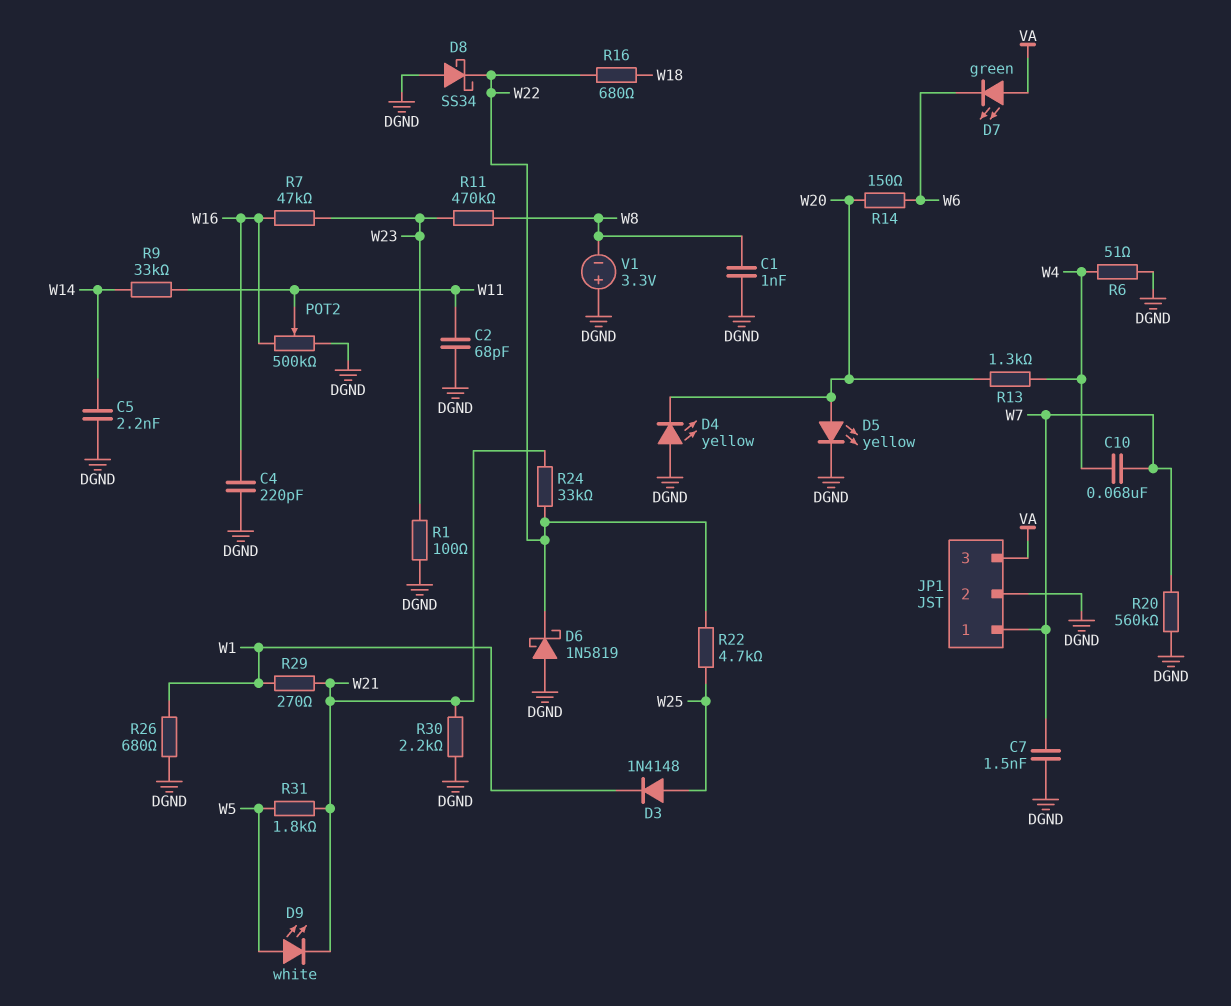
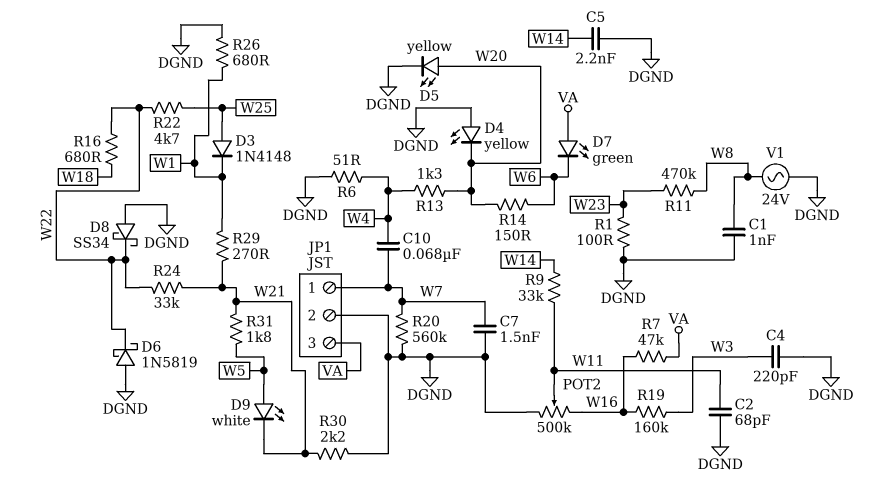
C4: 220pF (DGND, W16) -> 220pF (DGND, W3)
R7: 47k (W16, W23) -> 47k (VA, W16)
R19: none -> 160k (W3, W16)
V1: 3.3V (plus DGND, minus W8) -> AC 24V (DGND, W8)

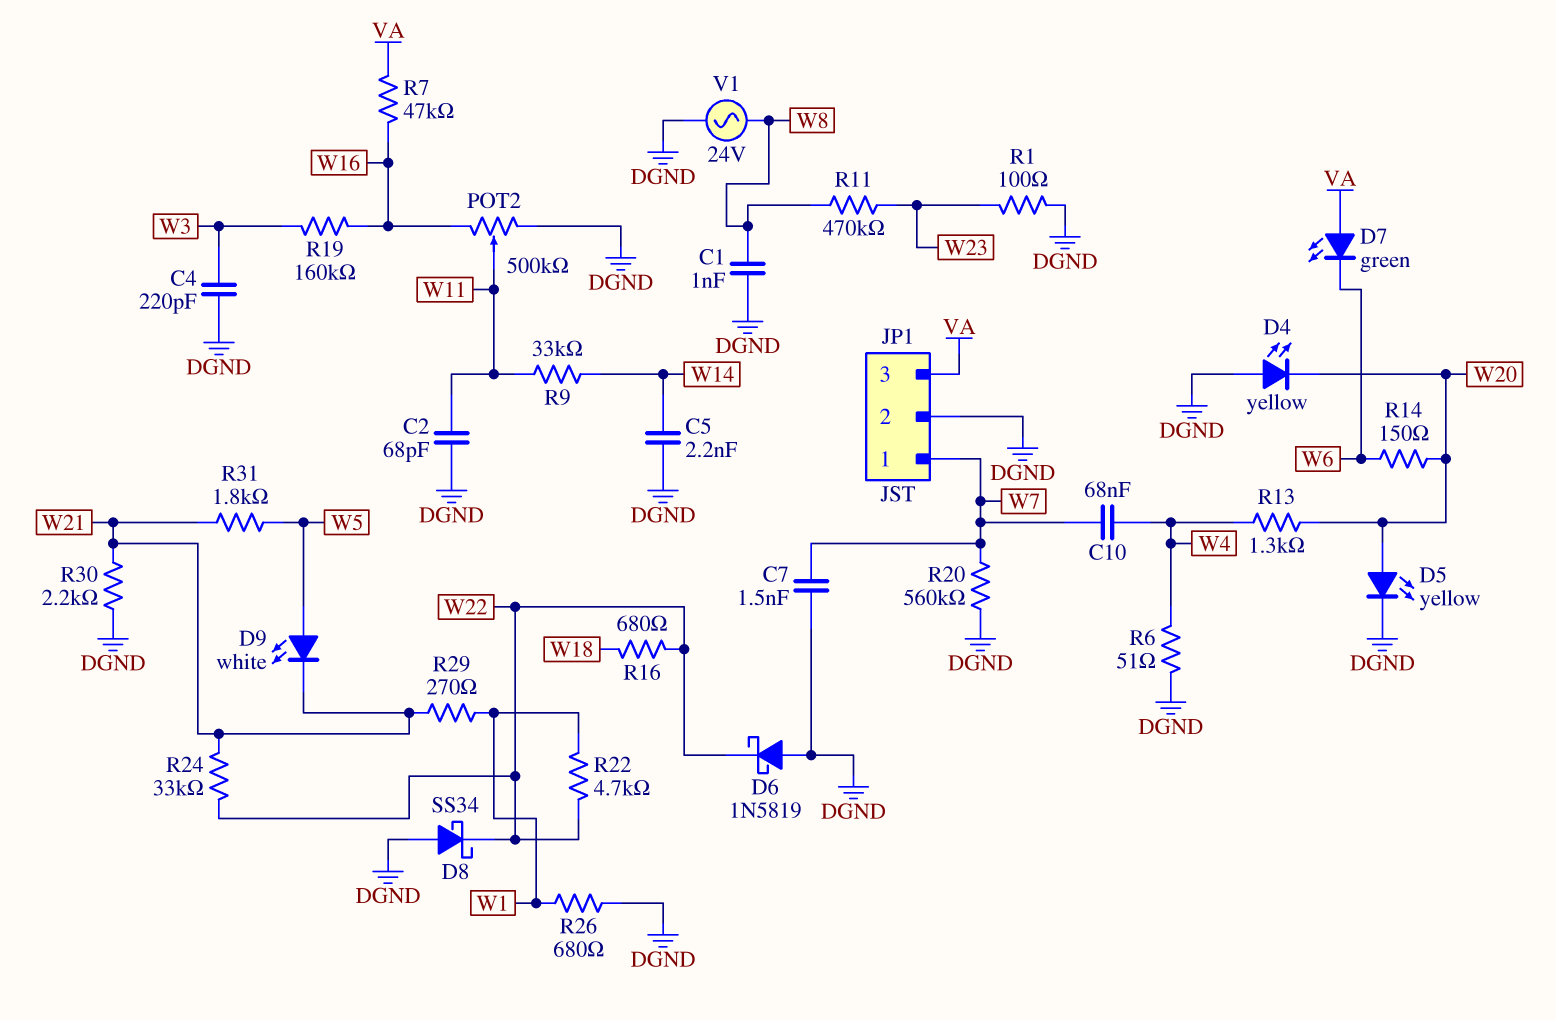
D3: diode 1N4148 (A W25, K W1) -> none
R22: 4.7k (W22, W25) -> 4.7k (W1, W22)

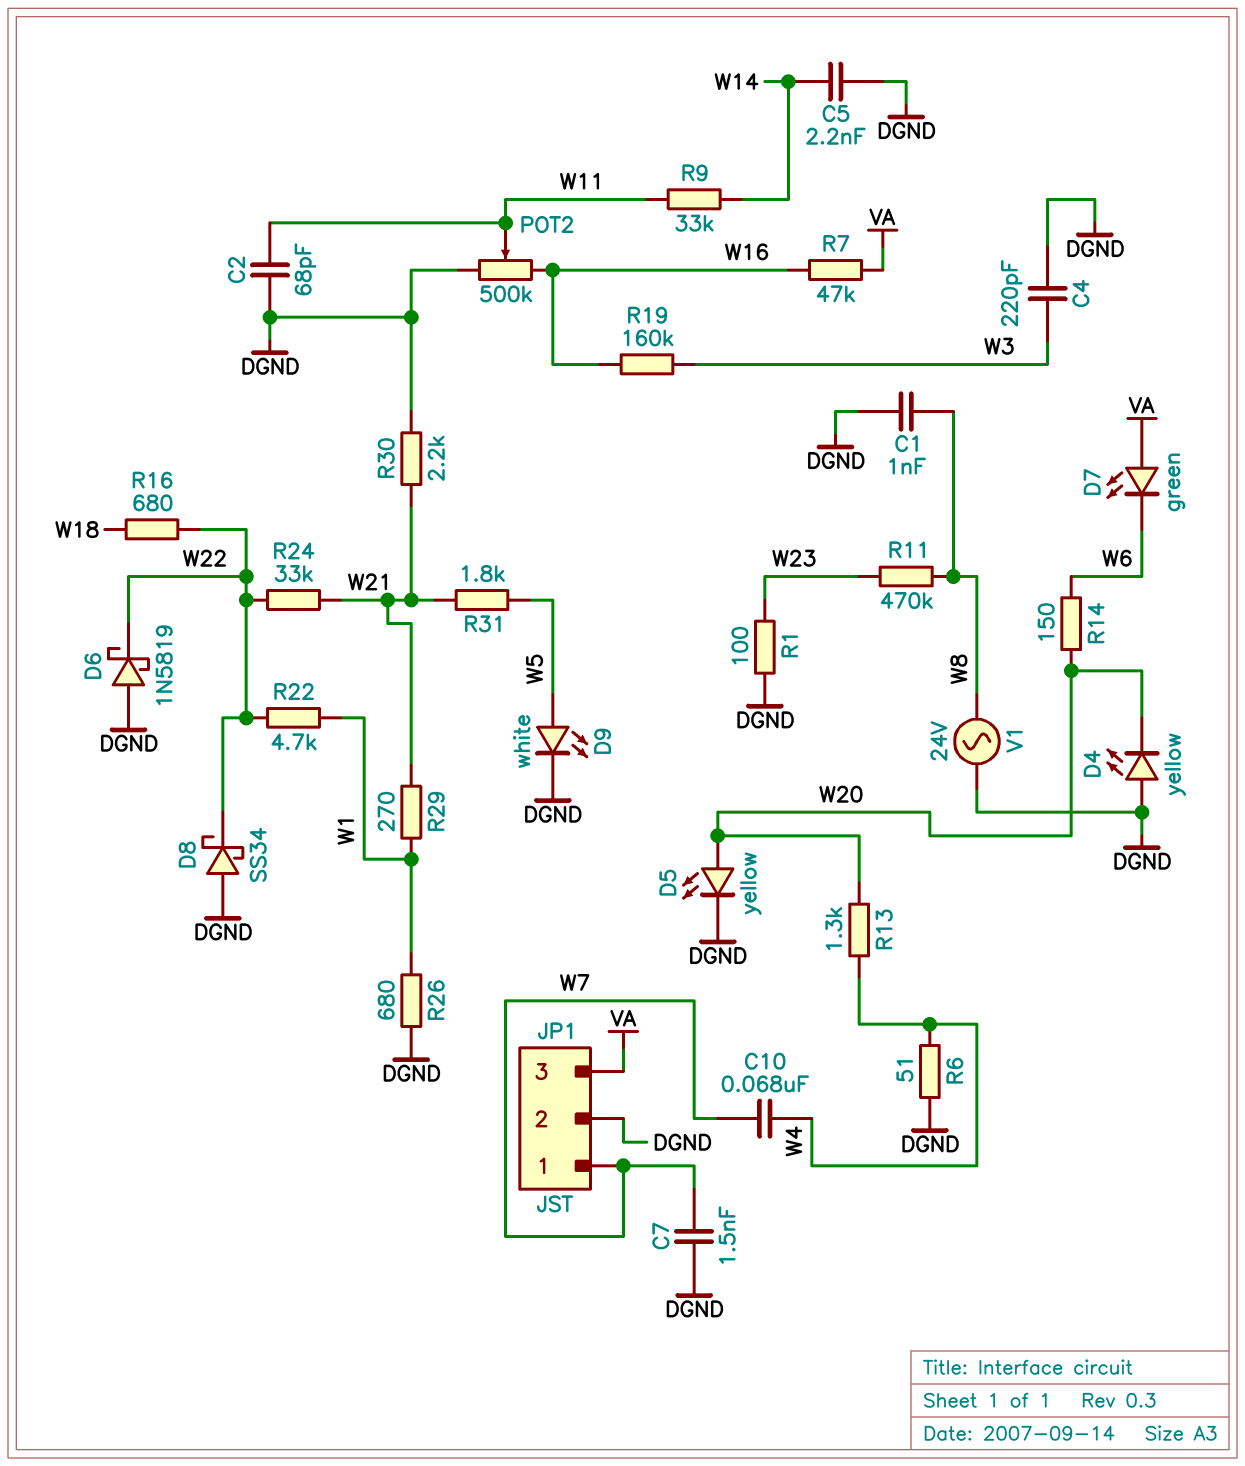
D9: LED white (A W5, K W21) -> LED white (A W5, K DGND)
R20: 560k (DGND, W7) -> none

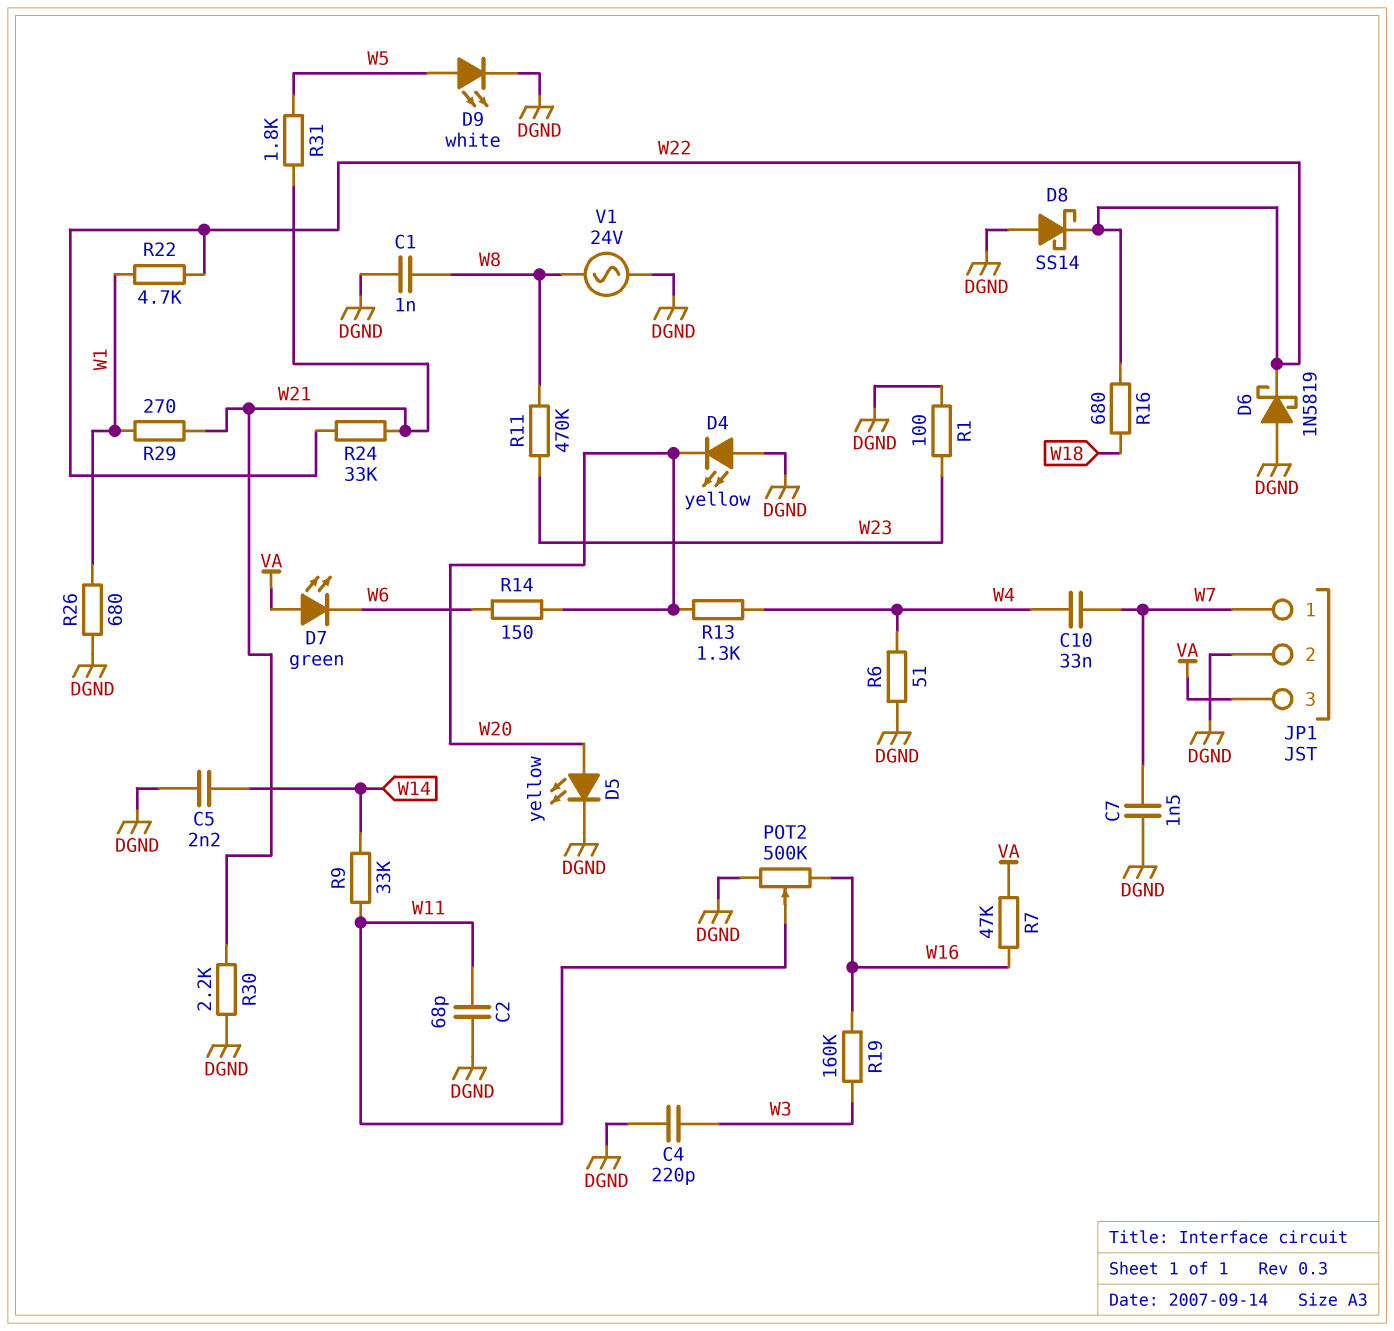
C10: 68nF (W4, W7) -> 33nF (W4, W7)
D8: schottky SS34 (A DGND, K W22) -> schottky SS14 (A DGND, K W22)

